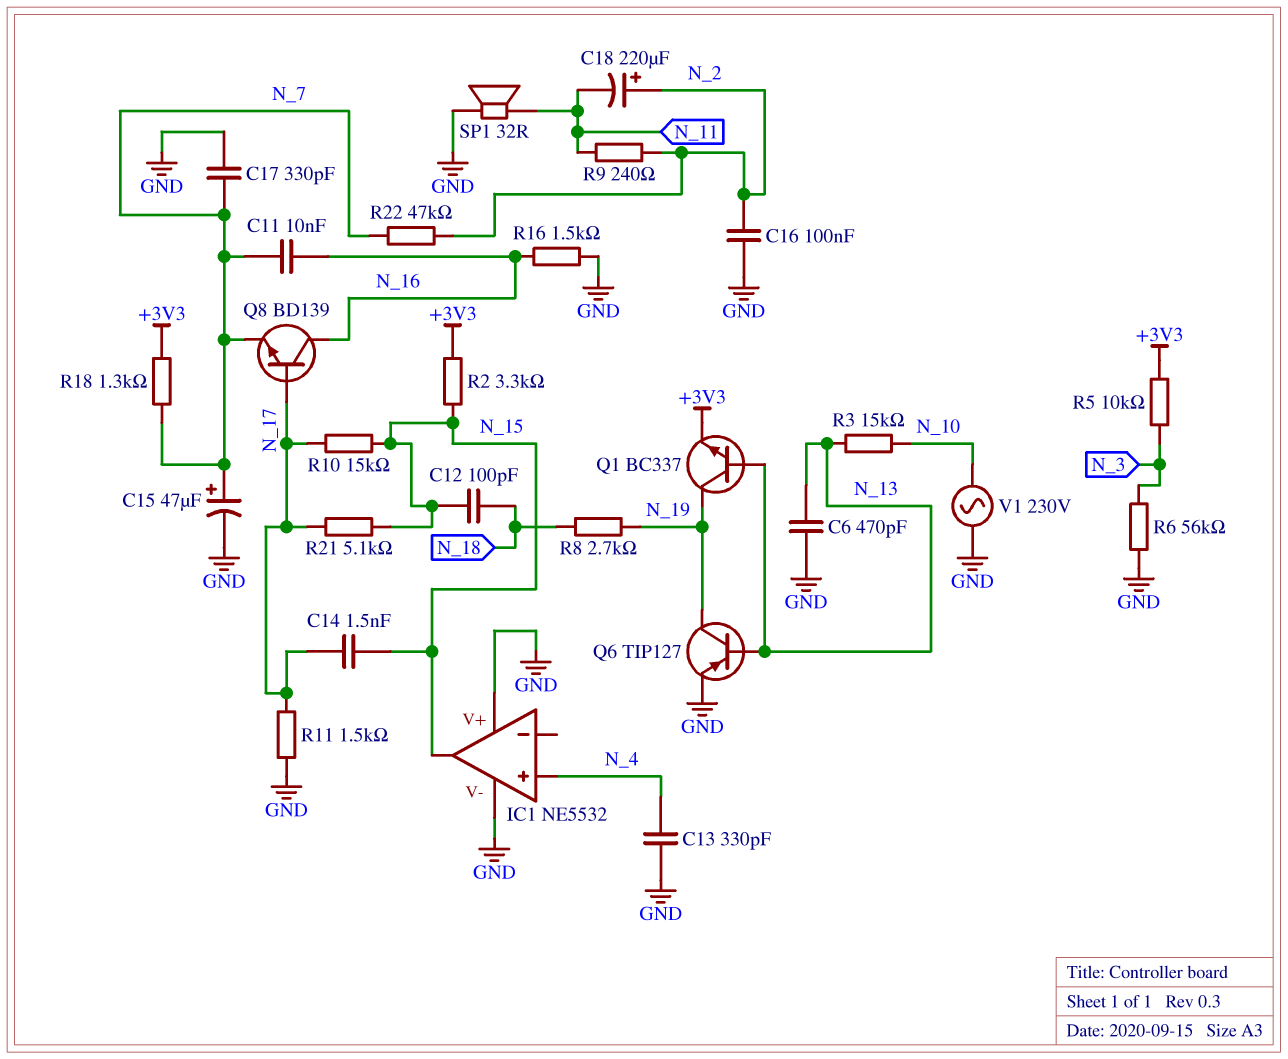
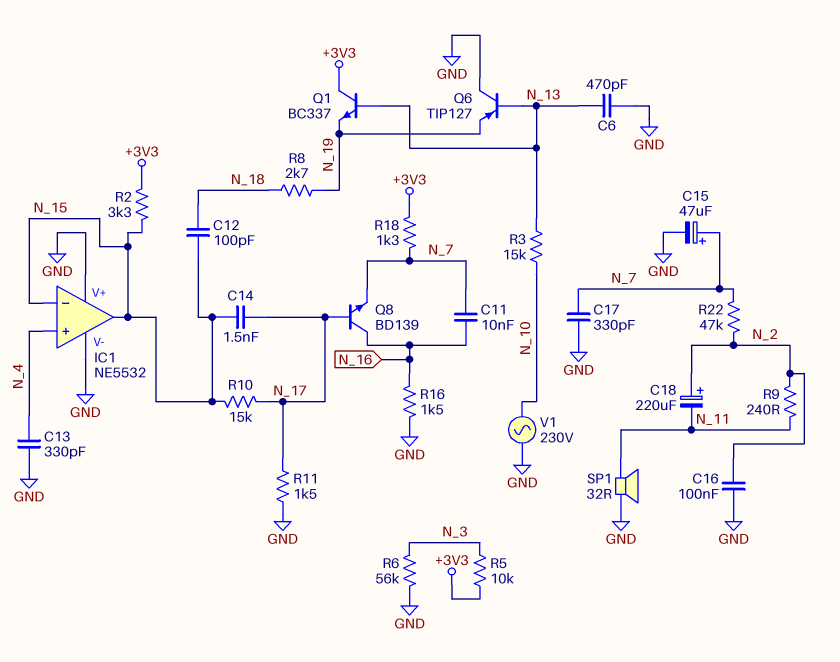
IC1 pin in-: none -> N_15
Q1: NPN BC337 (B N_13, C N_19, E +3V3) -> NPN BC337 (B N_13, C +3V3, E N_19)
Q6: PNP TIP127 (B N_13, C N_19, E GND) -> PNP TIP127 (B N_13, C GND, E N_19)
R21: 5.1k (N_15, N_17) -> none

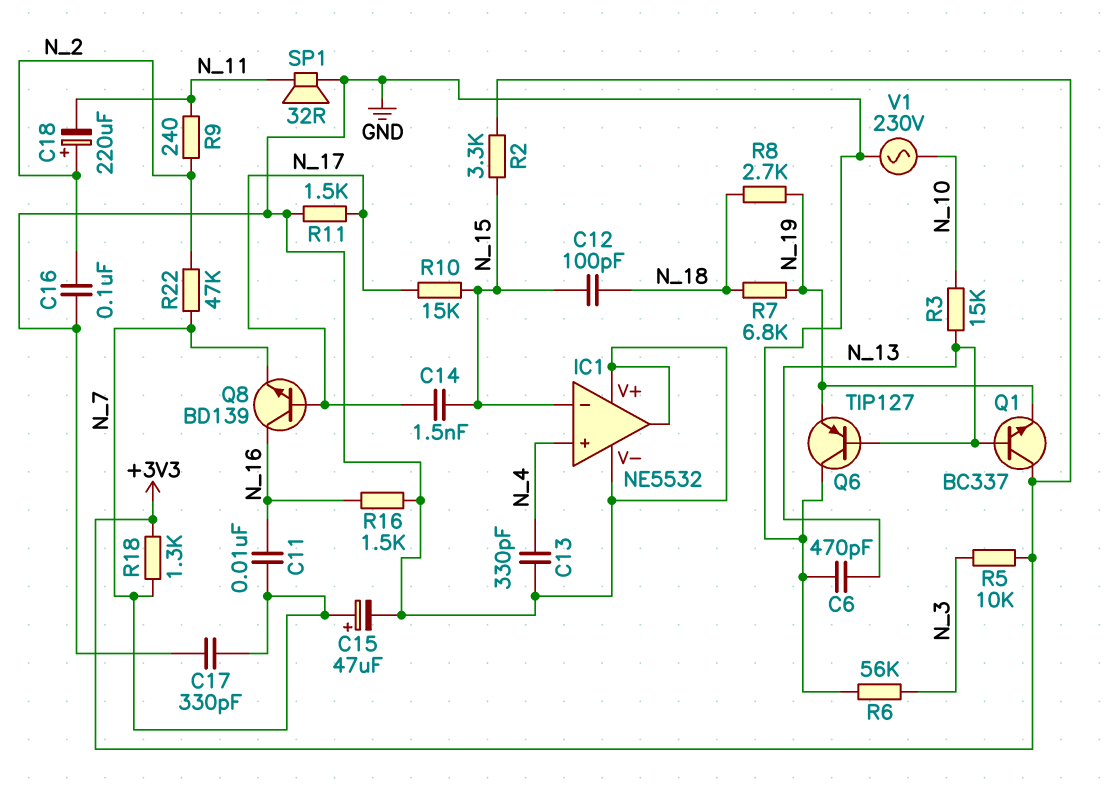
IC1 pin out: N_15 -> GND
R7: none -> 6.8k (N_18, N_19)

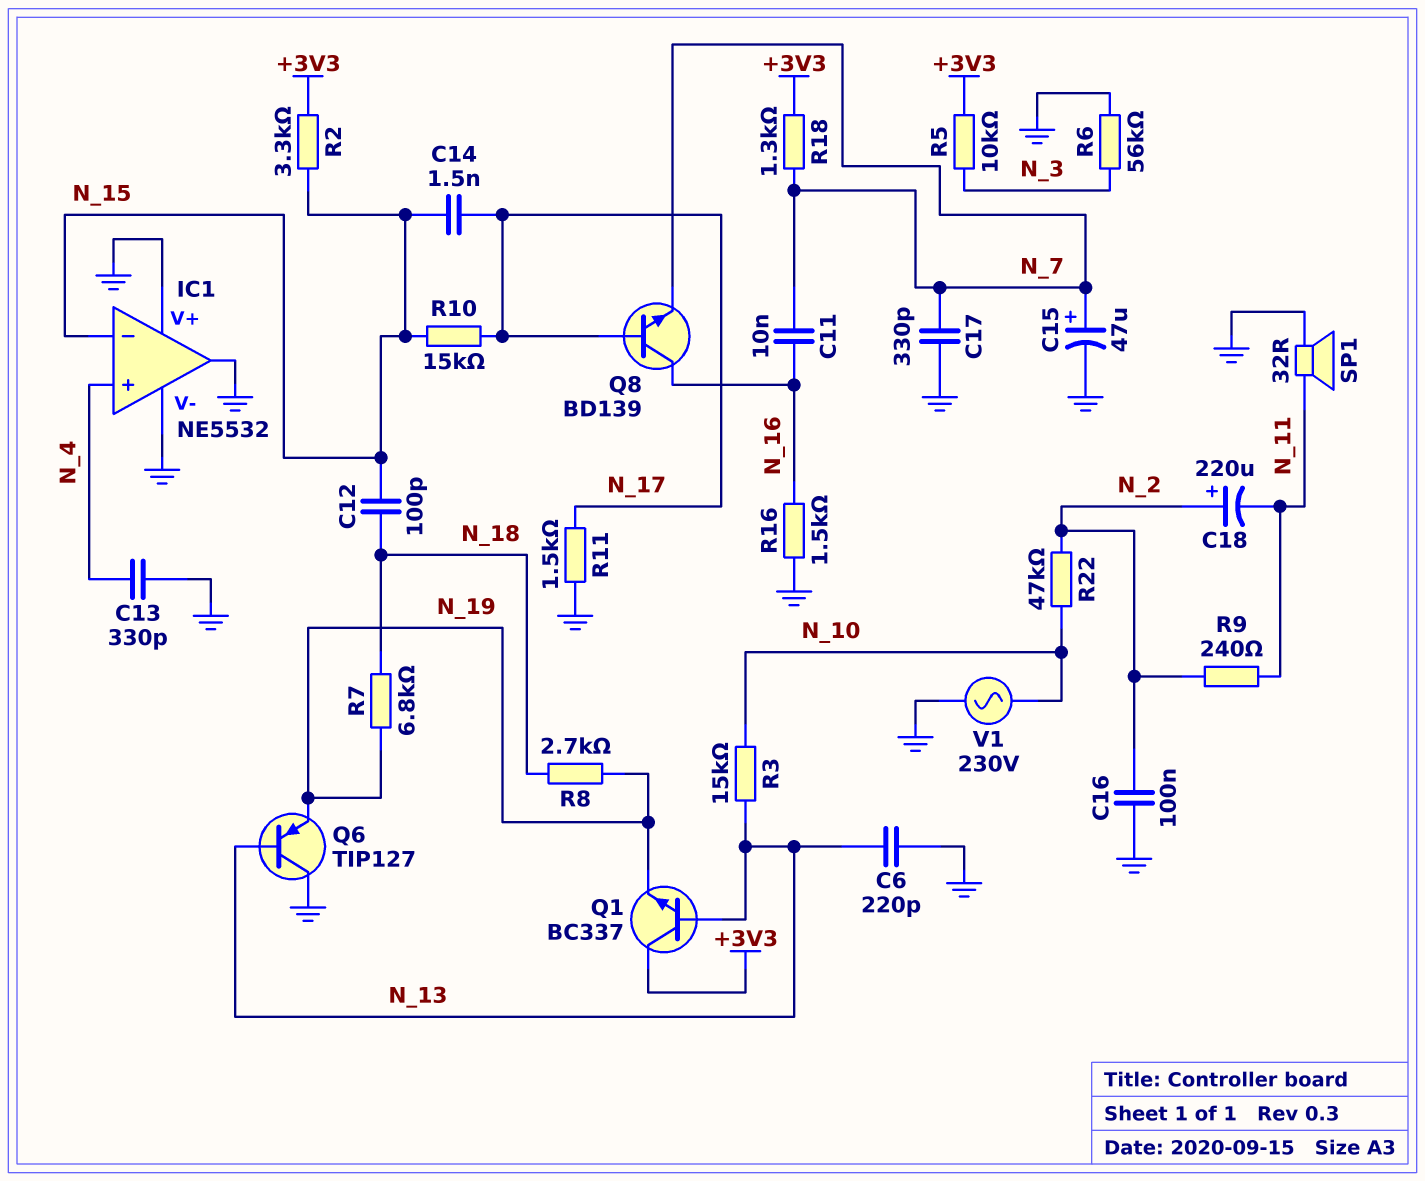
C6: 470pF (GND, N_13) -> 220pF (GND, N_13)
R22: 47k (N_2, N_7) -> 47k (N_2, N_10)

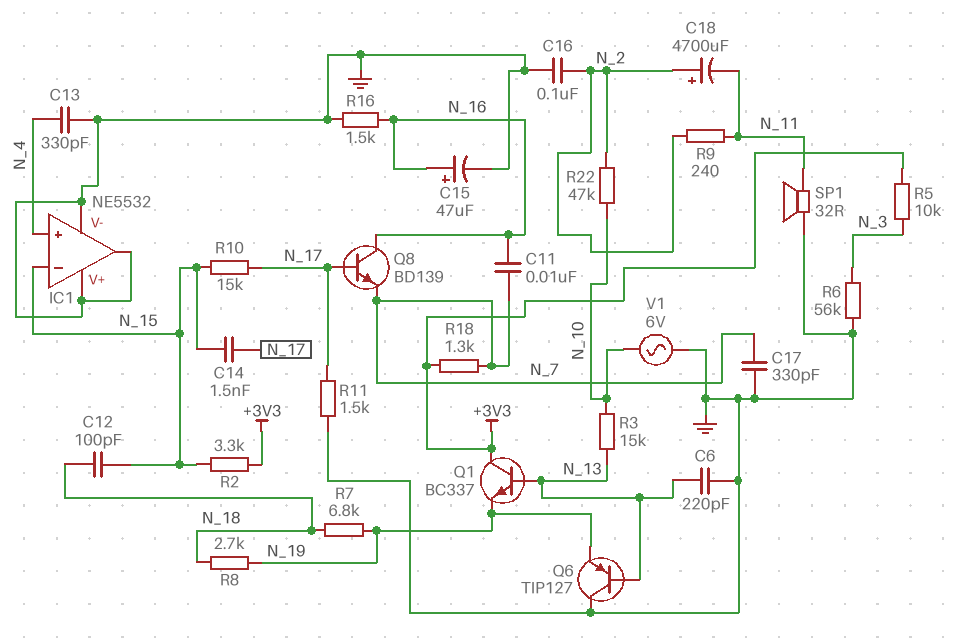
C15: 47uF (plus N_7, minus GND) -> 47uF (plus N_16, minus GND)
C18: 220uF (plus N_2, minus N_11) -> 4700uF (plus N_2, minus N_11)
V1: AC 230V (GND, N_10) -> AC 6V (GND, N_10)

